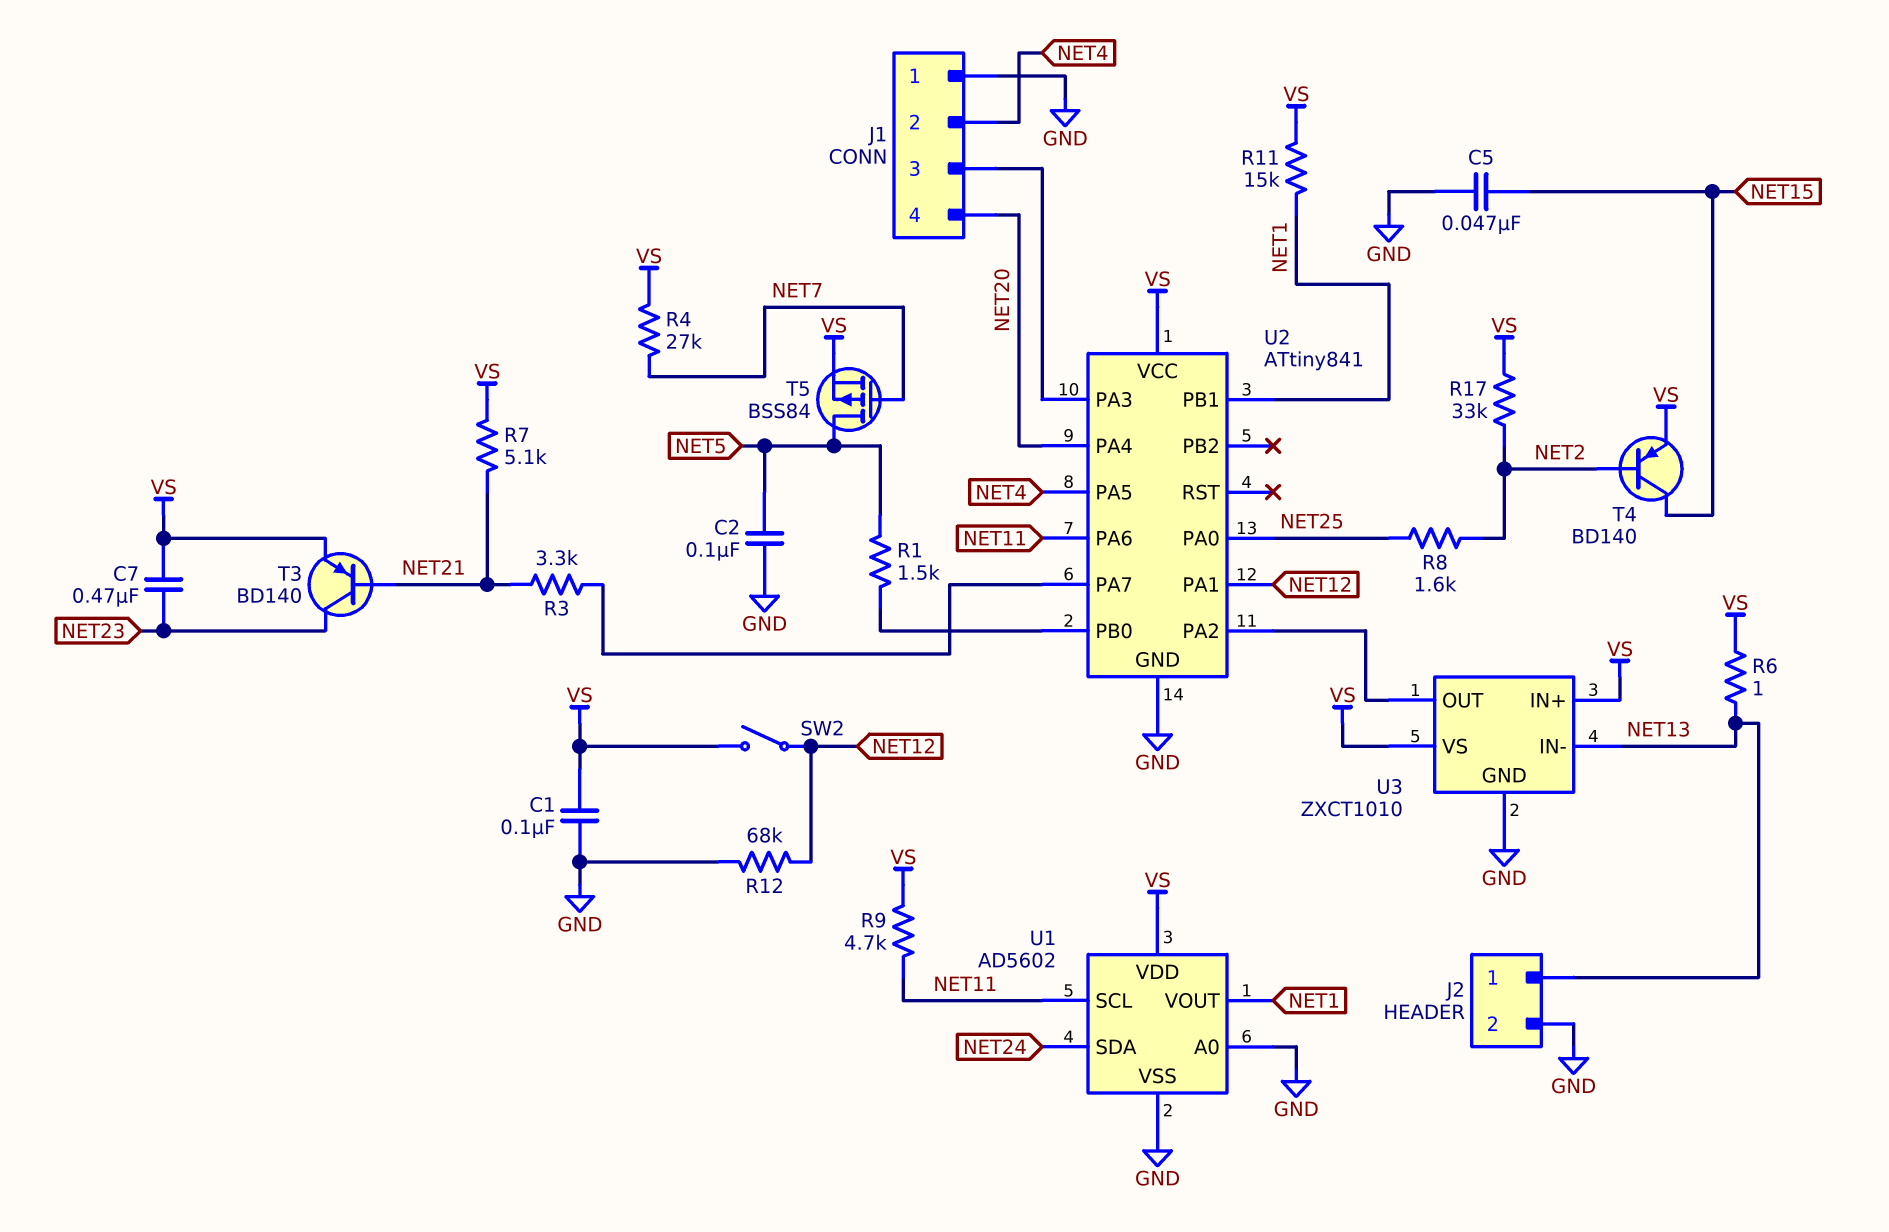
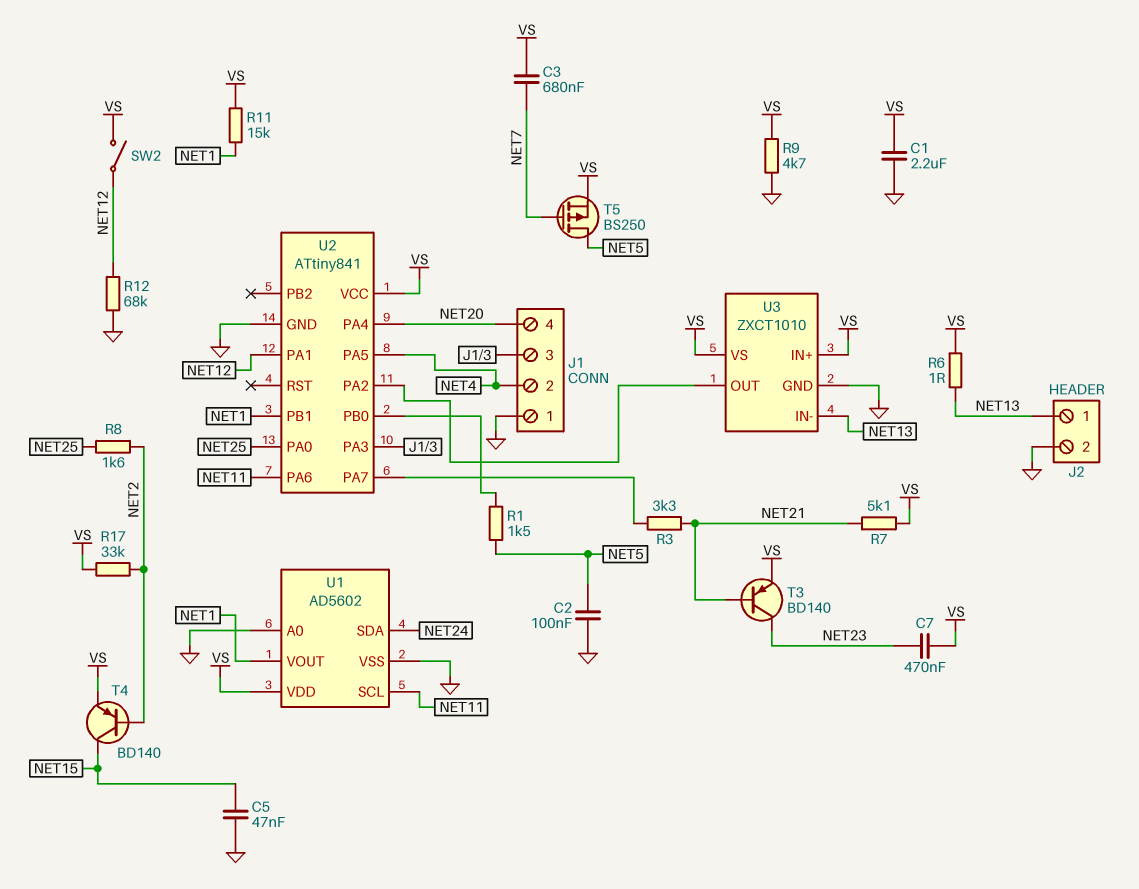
C1: 100nF (GND, VS) -> 2.2uF (GND, VS)
C3: none -> 680nF (NET7, VS)
R4: 27k (NET7, VS) -> none
R9: 4.7k (NET11, VS) -> 4.7k (GND, VS)
T5: PMOS BSS84 (G NET7, D NET5, S VS) -> PMOS BS250 (G NET7, D NET5, S VS)

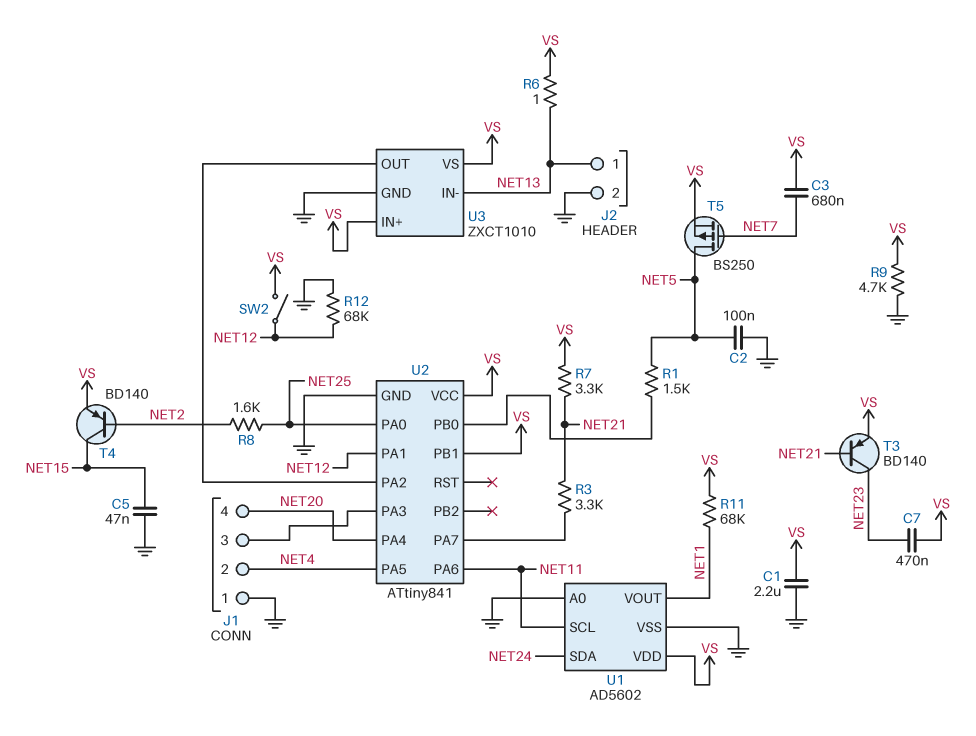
R7: 5.1k (NET21, VS) -> 3.3k (NET21, VS)
R11: 15k (NET1, VS) -> 68k (NET1, VS)
R17: 33k (NET2, VS) -> none
U2 pin PB1: NET1 -> VS

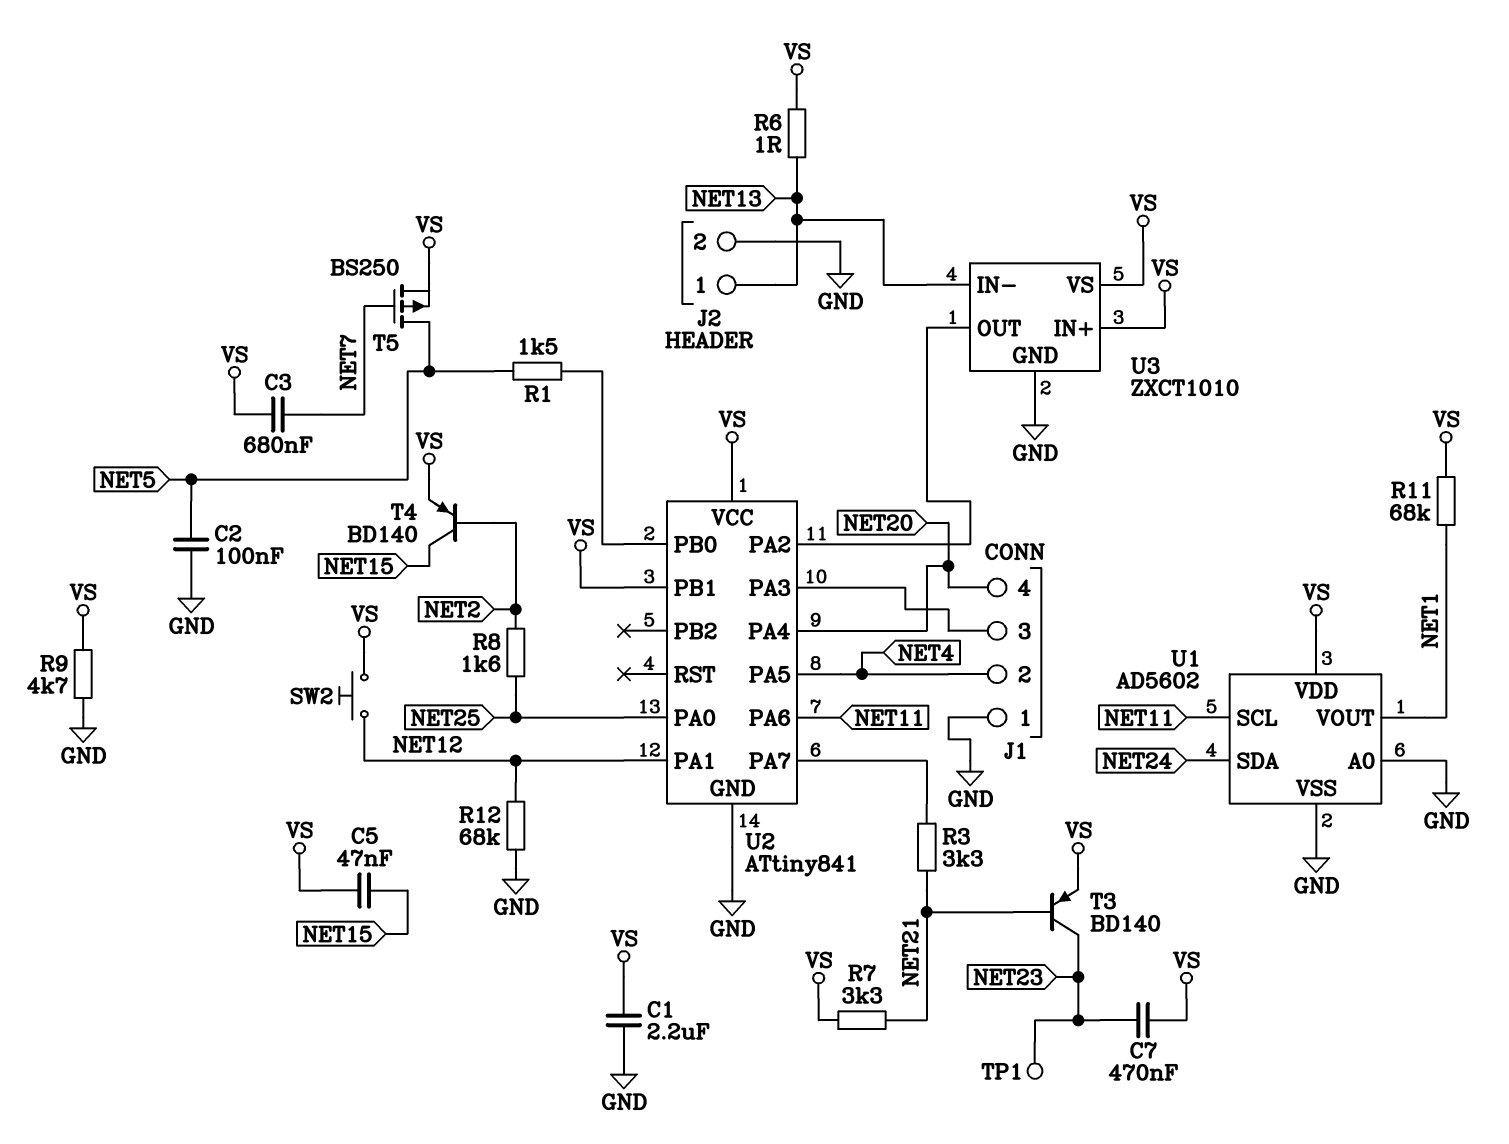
C5: 47nF (GND, NET15) -> 47nF (NET15, VS)
SW2: switch (NET12, VS) -> button (NET12, VS)
TP1: none -> test point (NET23)

